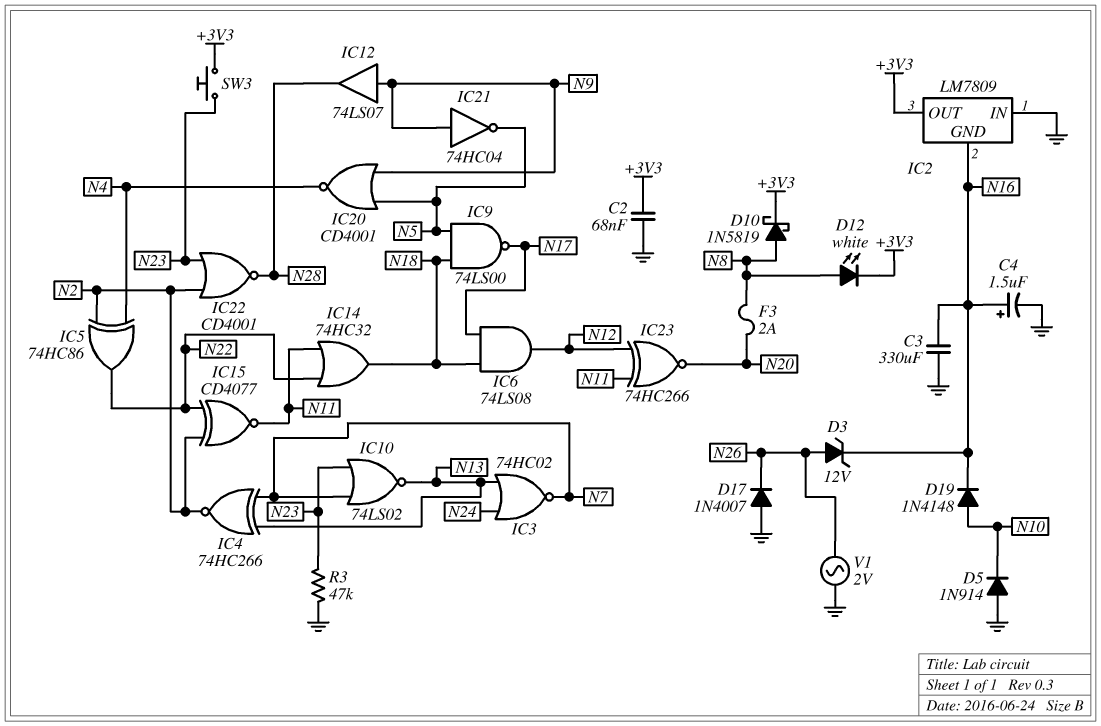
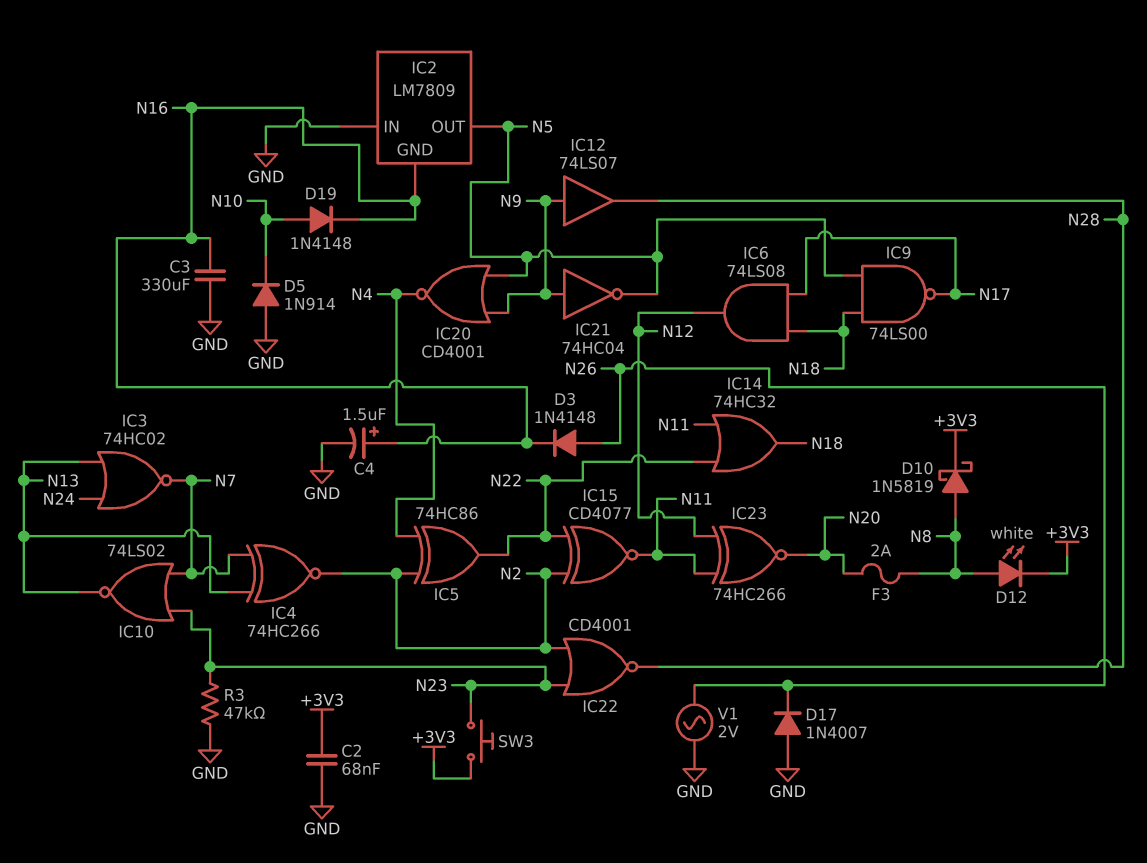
D3: zener 12V (A N26, K N16) -> diode 1N4148 (A N26, K N16)
IC2 pin OUT: +3V3 -> N5

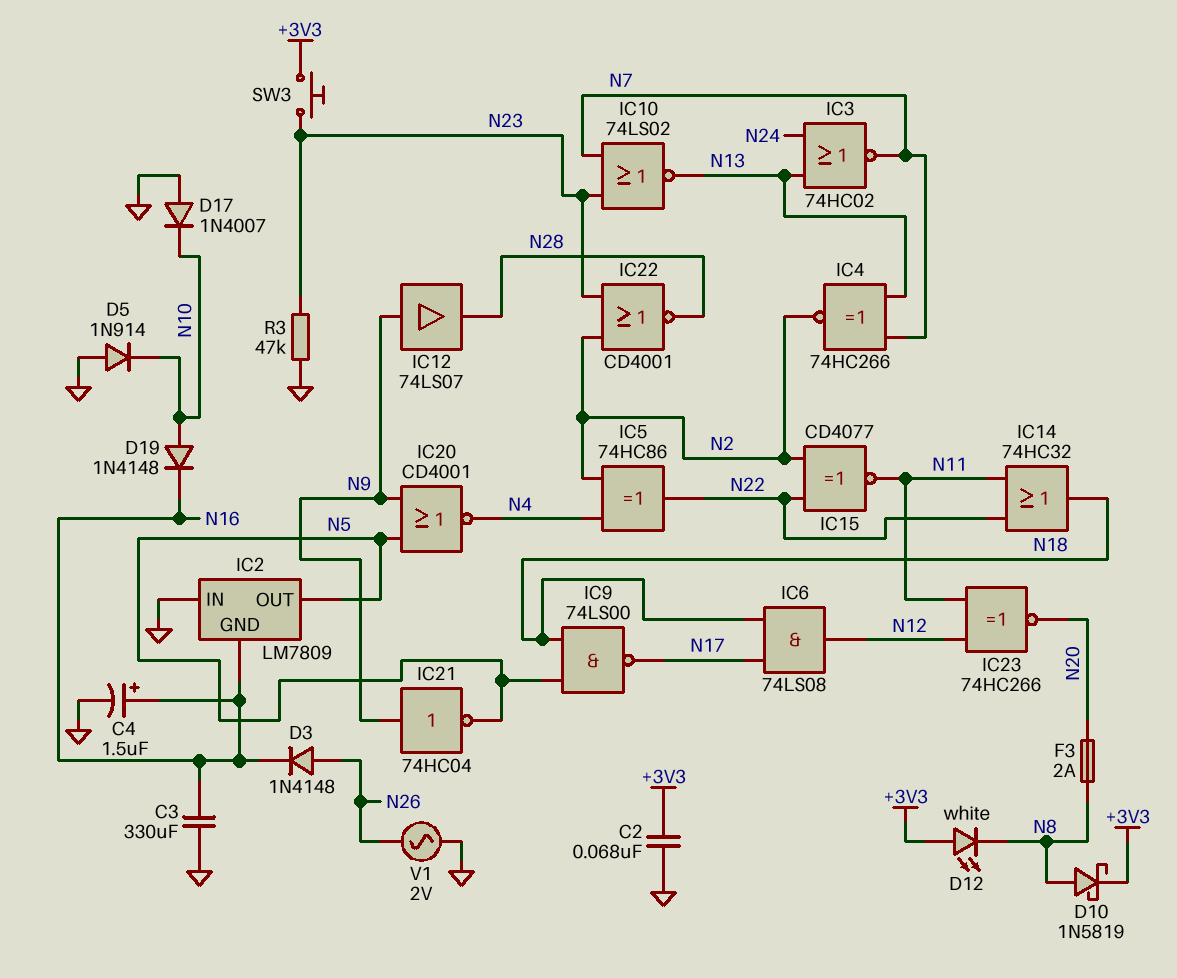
D12: LED white (A N8, K +3V3) -> LED white (A +3V3, K N8)
D17: diode 1N4007 (A GND, K N26) -> diode 1N4007 (A GND, K N10)

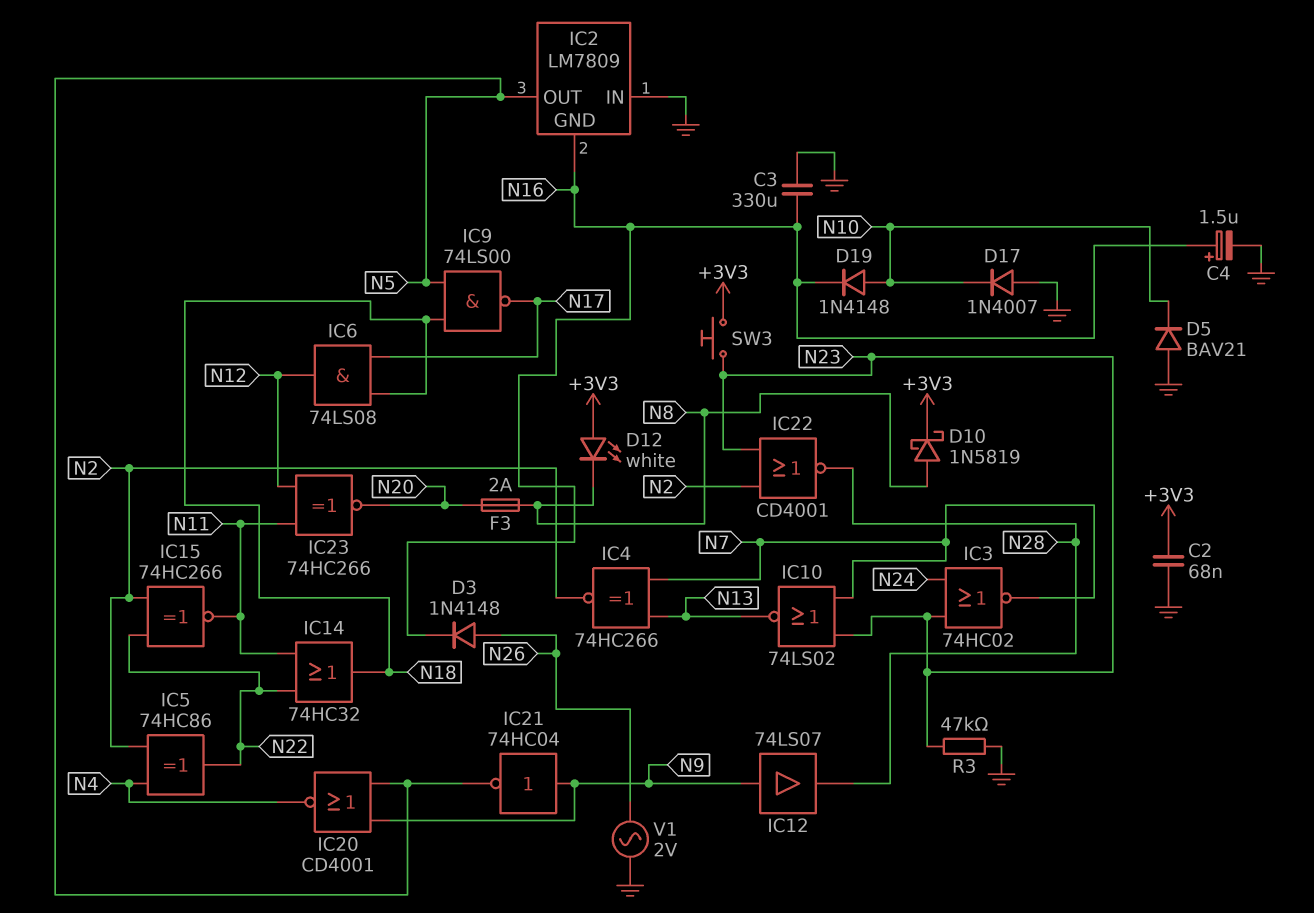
D5: diode 1N914 (A GND, K N10) -> diode BAV21 (A GND, K N10)
IC3: NOR 74HC02 (in N13, in N24, out N7) -> NOR 74HC02 (in N23, in N24, out N7)
IC15: XNOR CD4077 (in N2, in N22, out N11) -> XNOR 74HC266 (in N2, in N22, out N11)

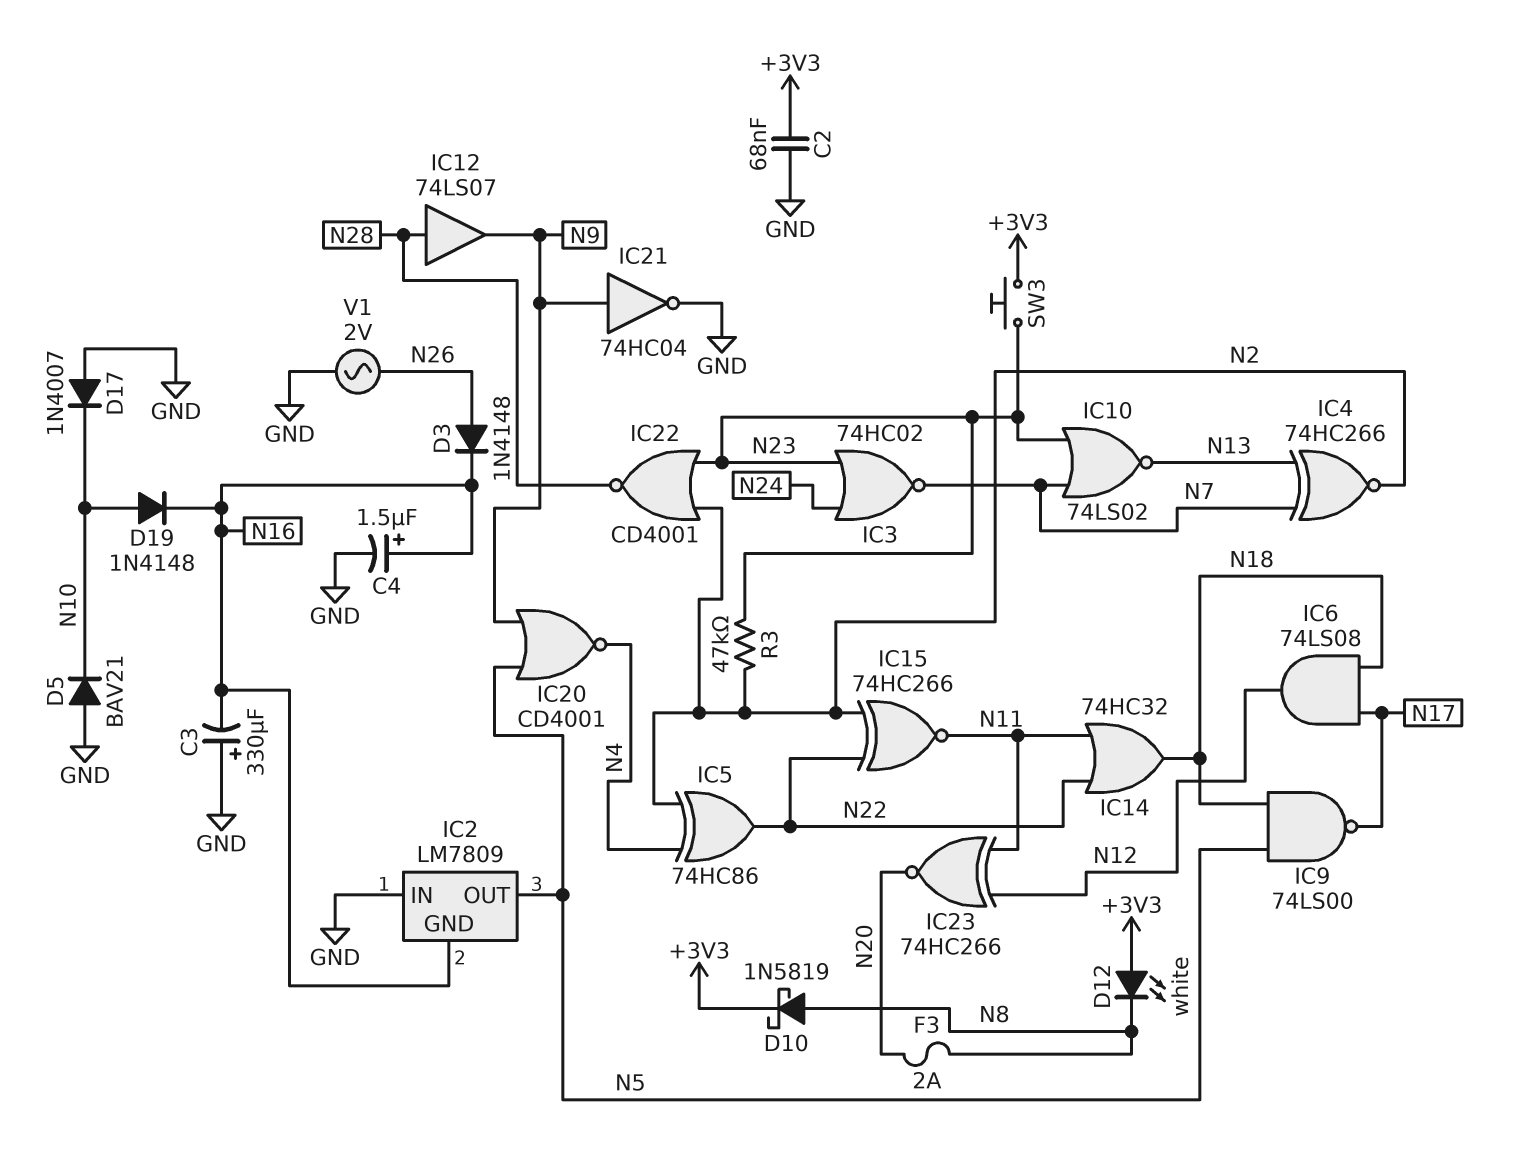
C3: 330uF (GND, N16) -> 330uF (plus GND, minus N16)
IC12: buffer 74LS07 (in N9, out N28) -> buffer 74LS07 (in N28, out N9)
IC21: NOT 74HC04 (in N9, out N5) -> NOT 74HC04 (in N9, out GND)
R3: 47k (GND, N23) -> 47k (N2, N23)

